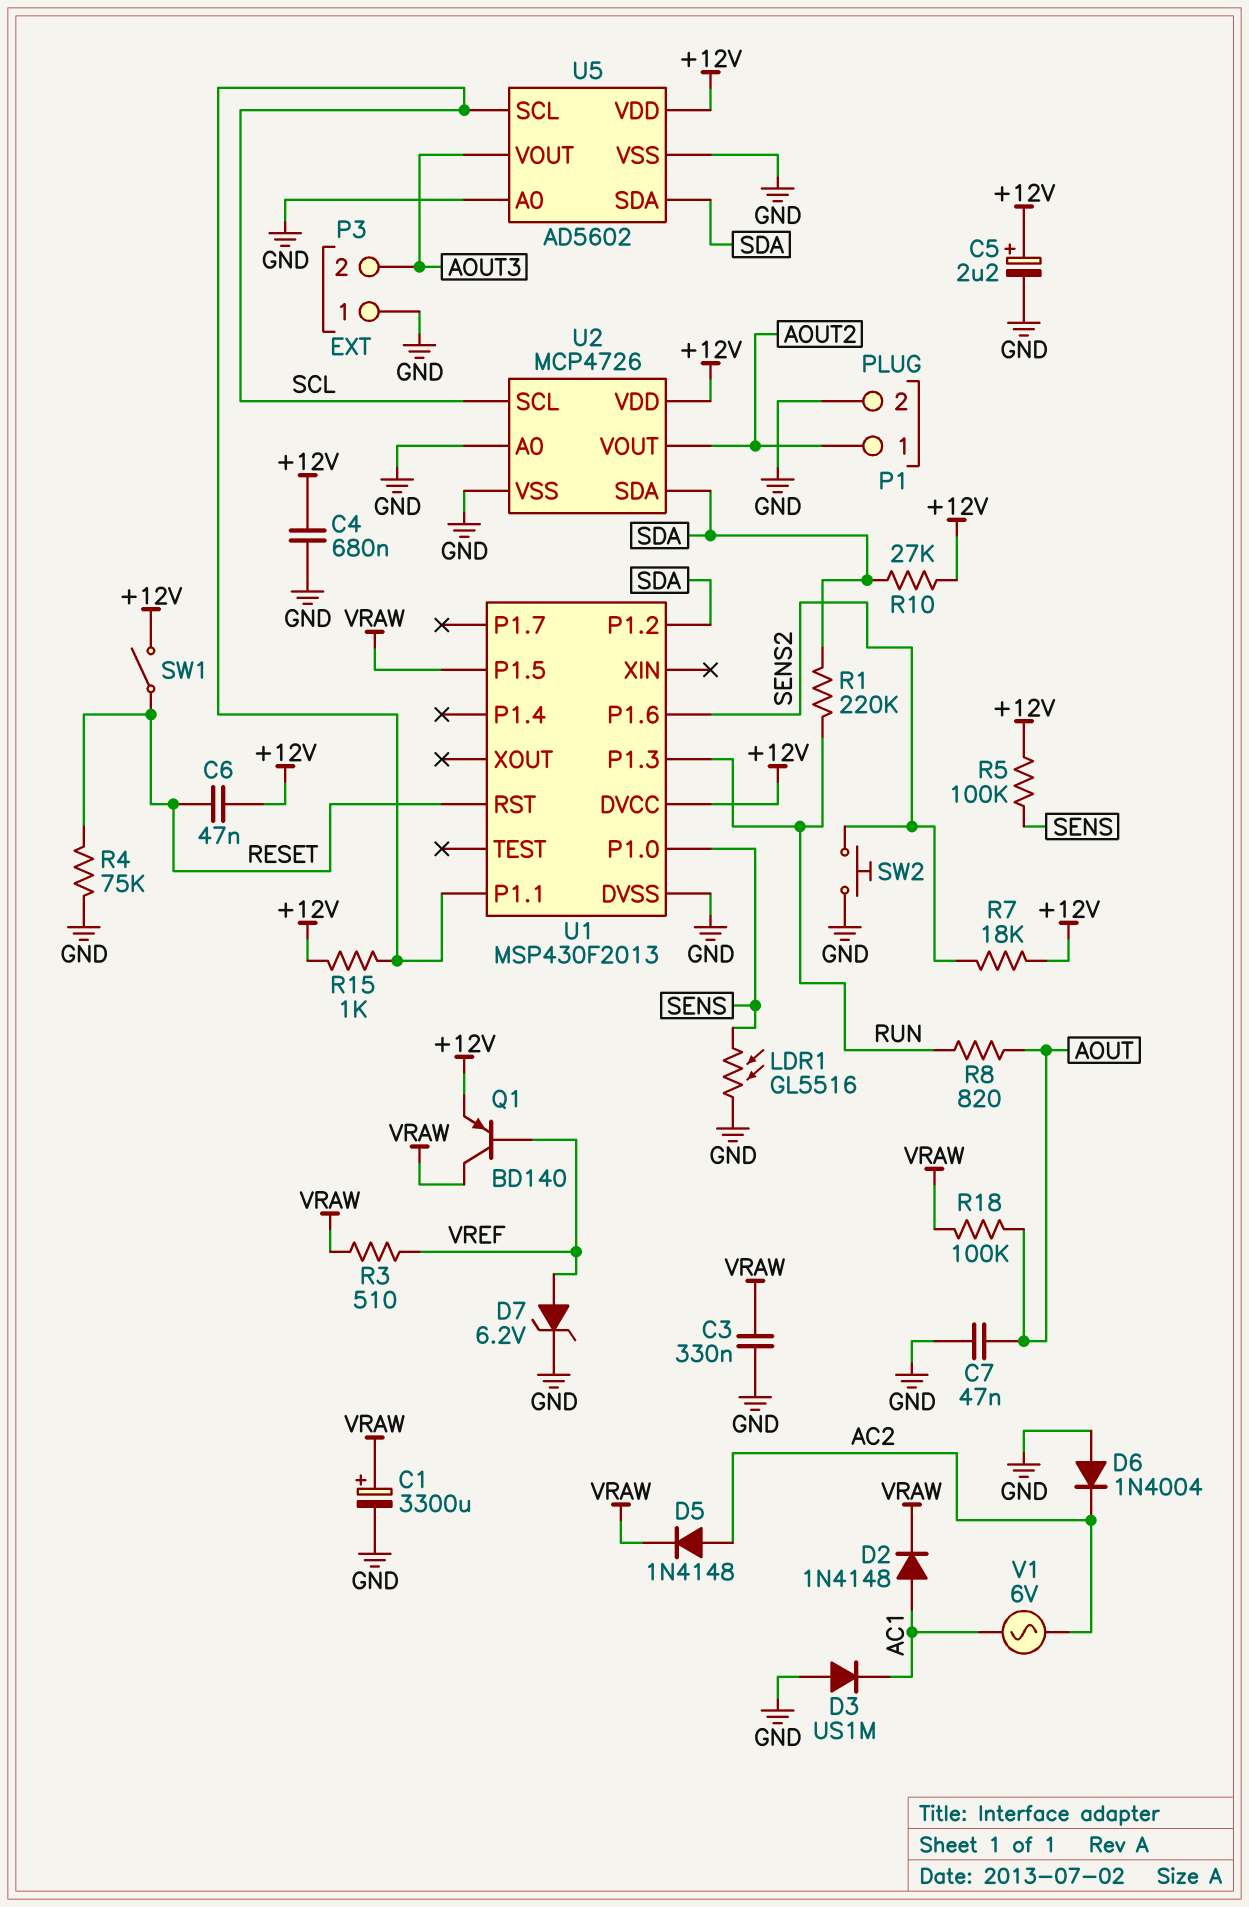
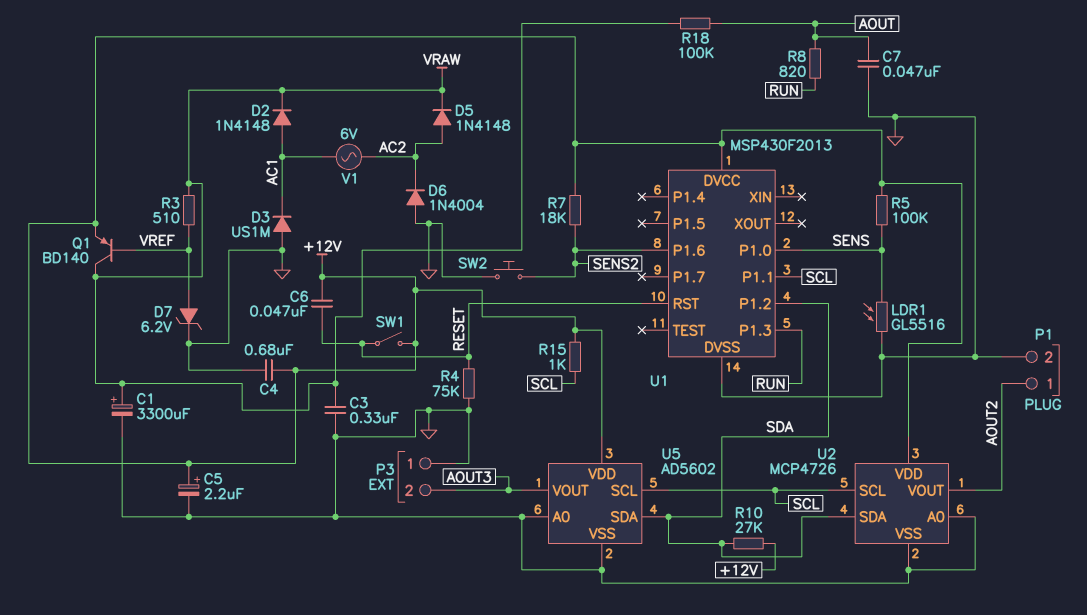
R1: 220k (RUN, SDA) -> none
U1 pin P1.5: VRAW -> none

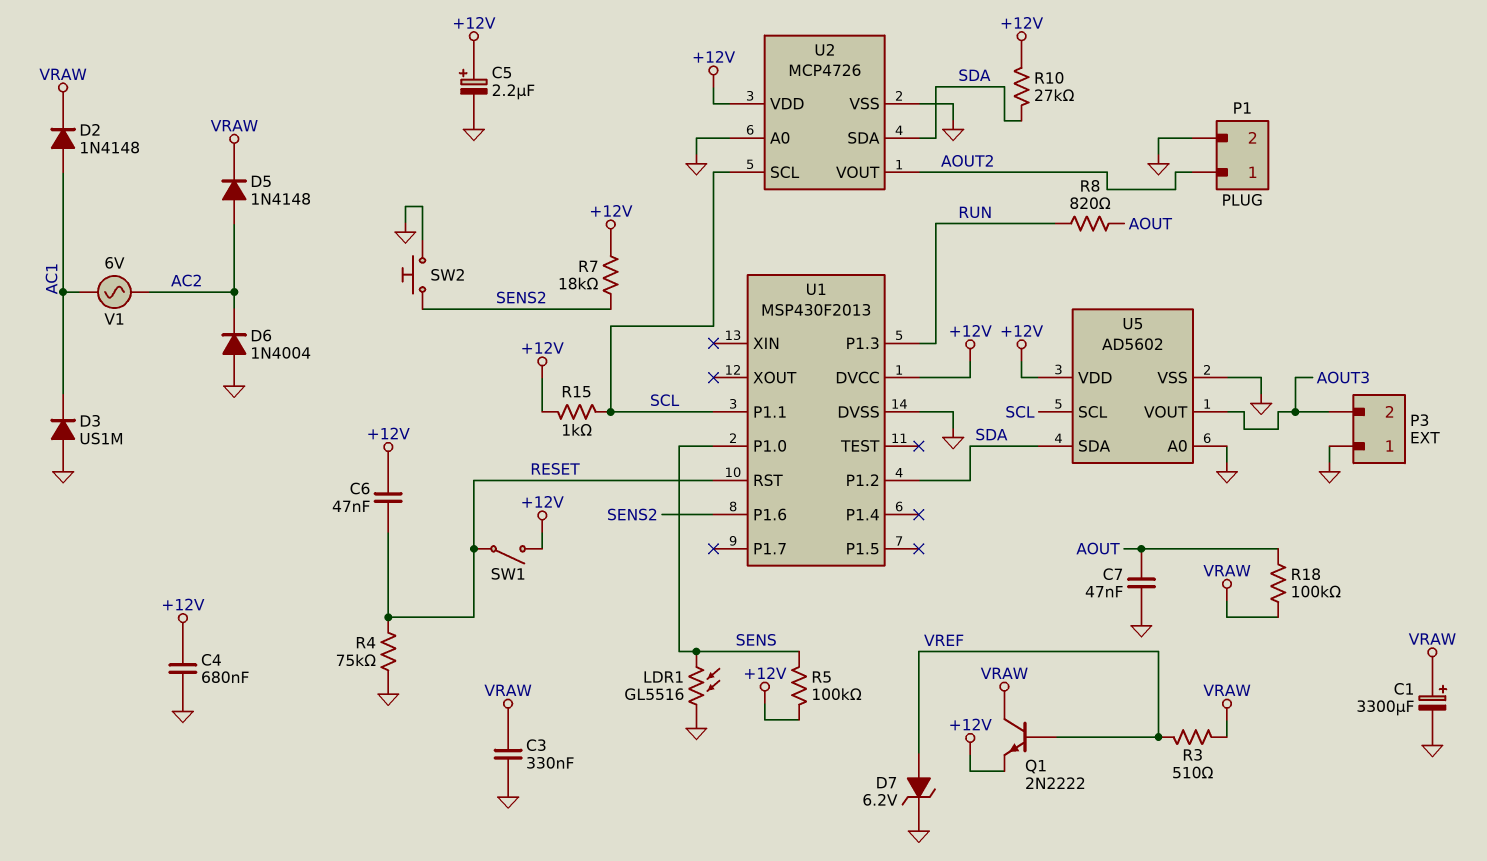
Q1: PNP BD140 (B VREF, C VRAW, E +12V) -> NPN 2N2222 (B VREF, C VRAW, E +12V)

